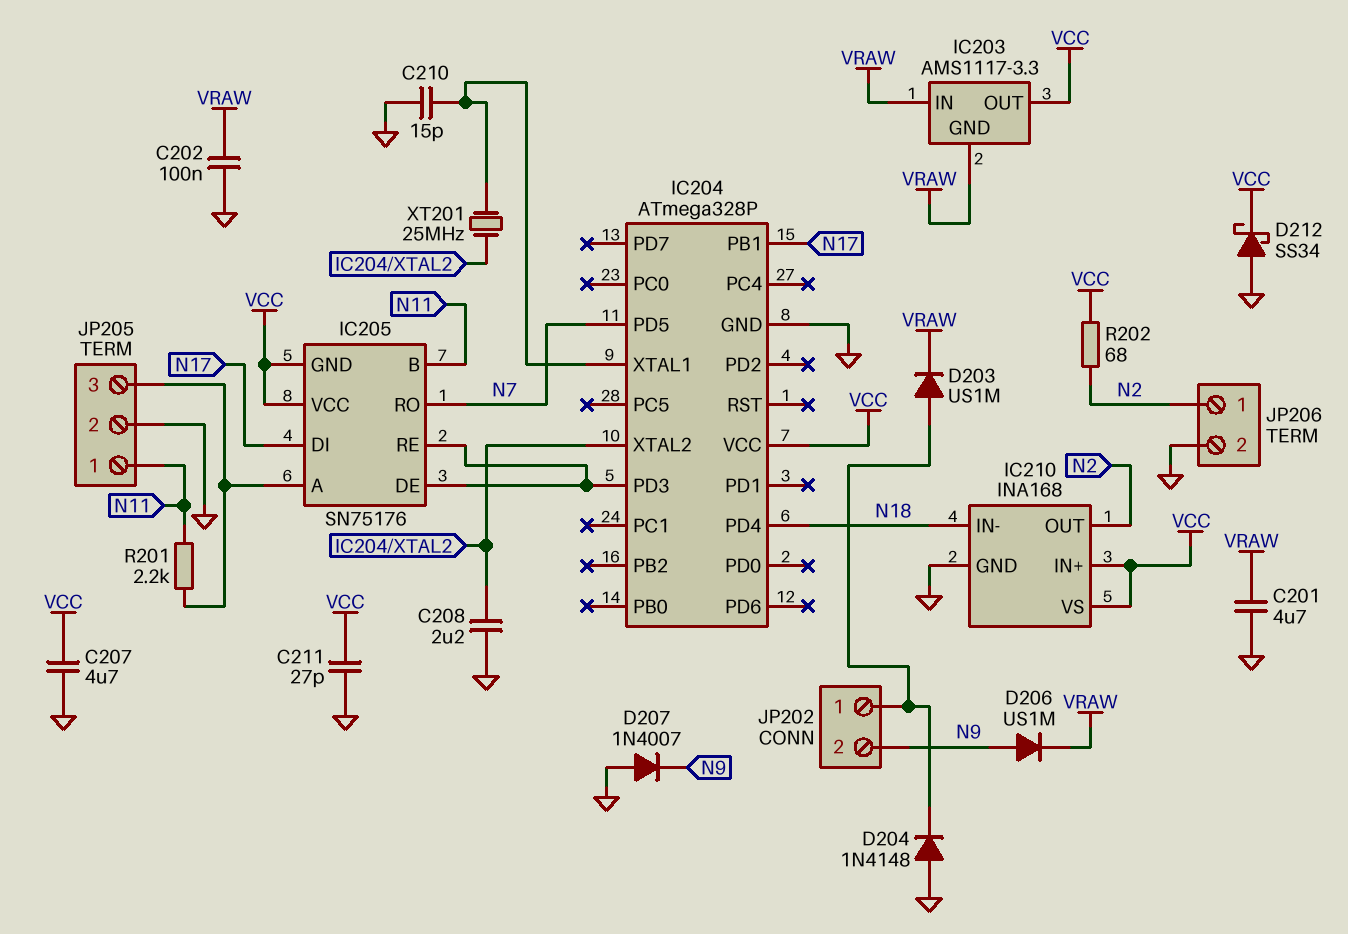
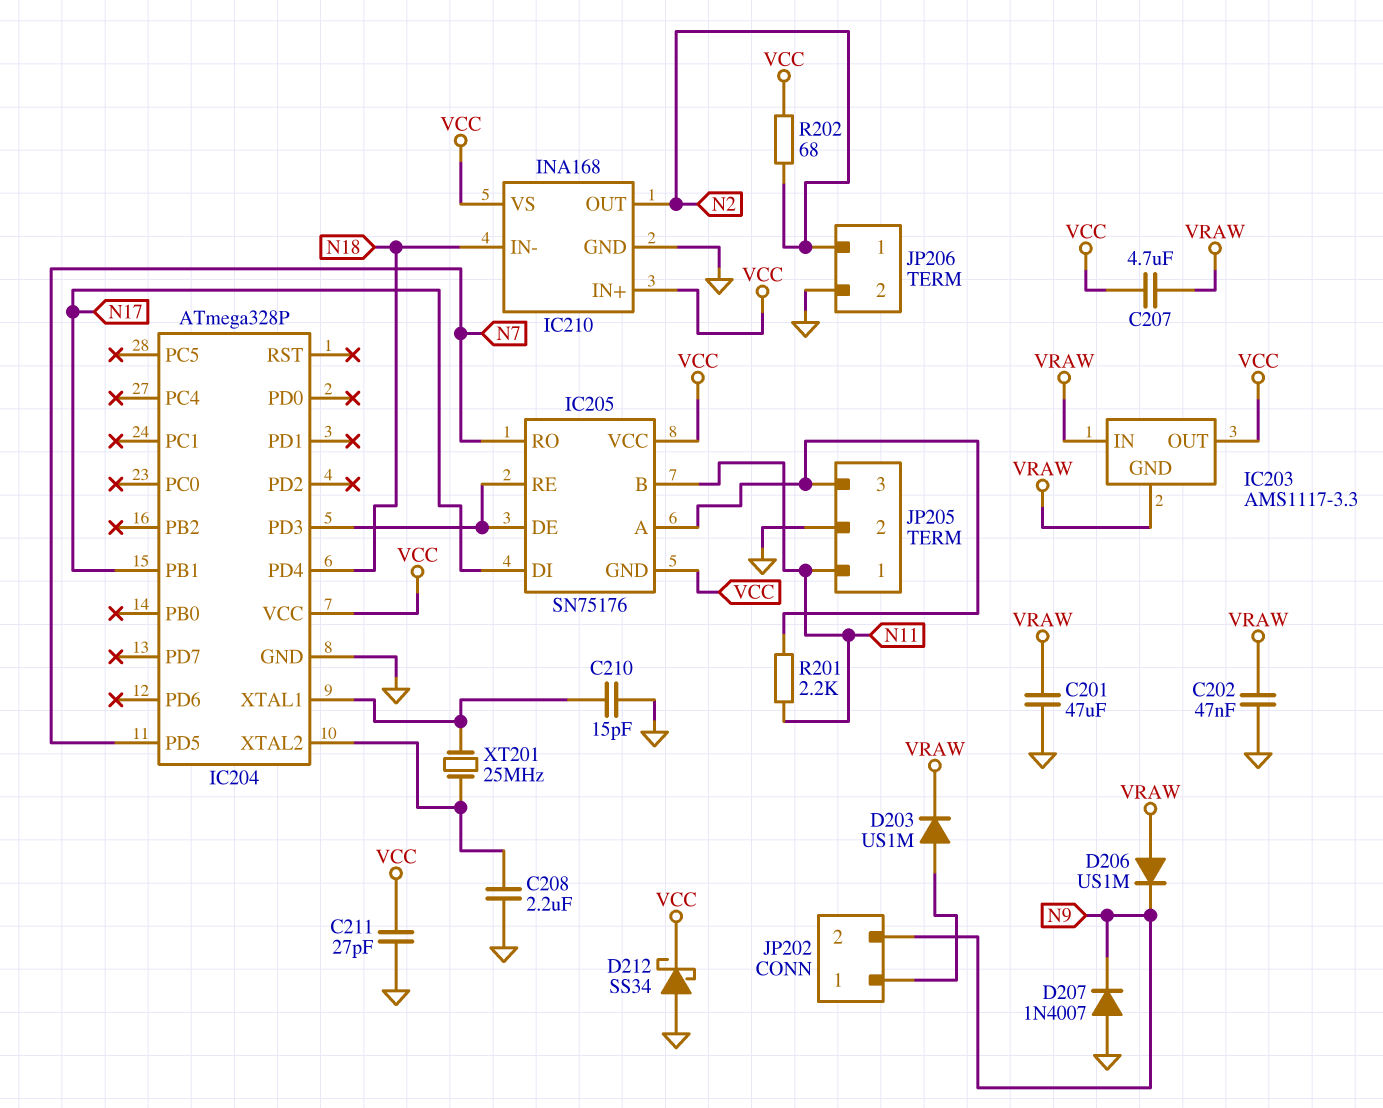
C201: 4.7uF (GND, VRAW) -> 47uF (GND, VRAW)
C202: 100nF (GND, VRAW) -> 47nF (GND, VRAW)
C207: 4.7uF (GND, VCC) -> 4.7uF (VCC, VRAW)
D204: diode 1N4148 (A GND, K JP202/1) -> none
D206: diode US1M (A N9, K VRAW) -> diode US1M (A VRAW, K N9)

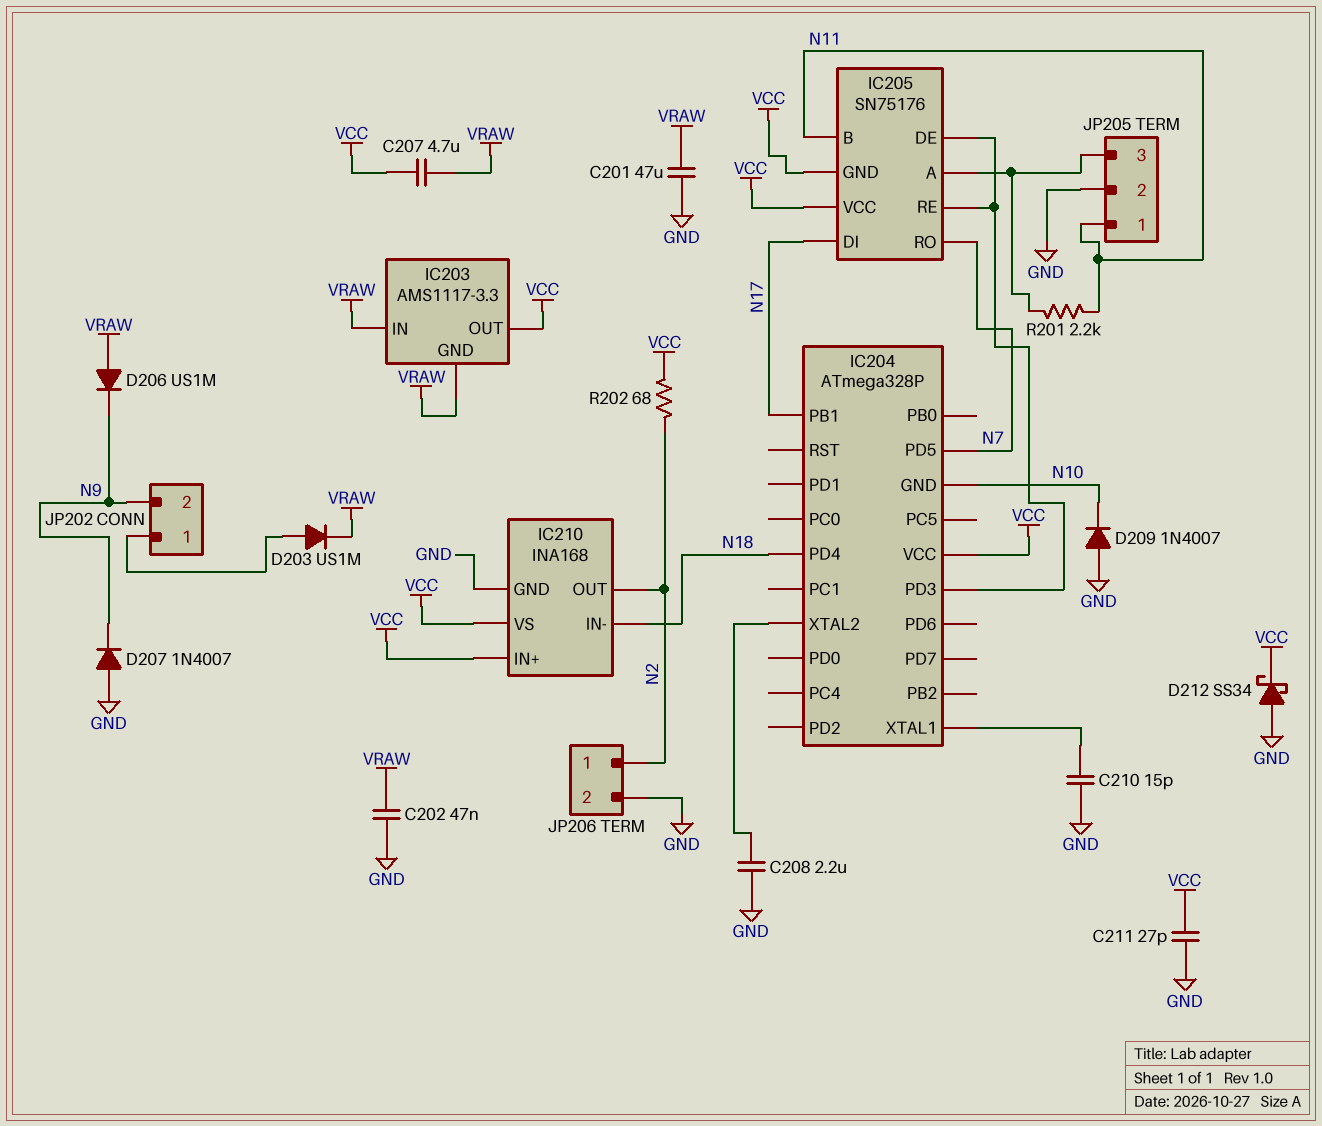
D209: none -> diode 1N4007 (A GND, K N10)
IC204 pin GND: GND -> N10
XT201: 25MHz (IC204/XTAL1, IC204/XTAL2) -> none

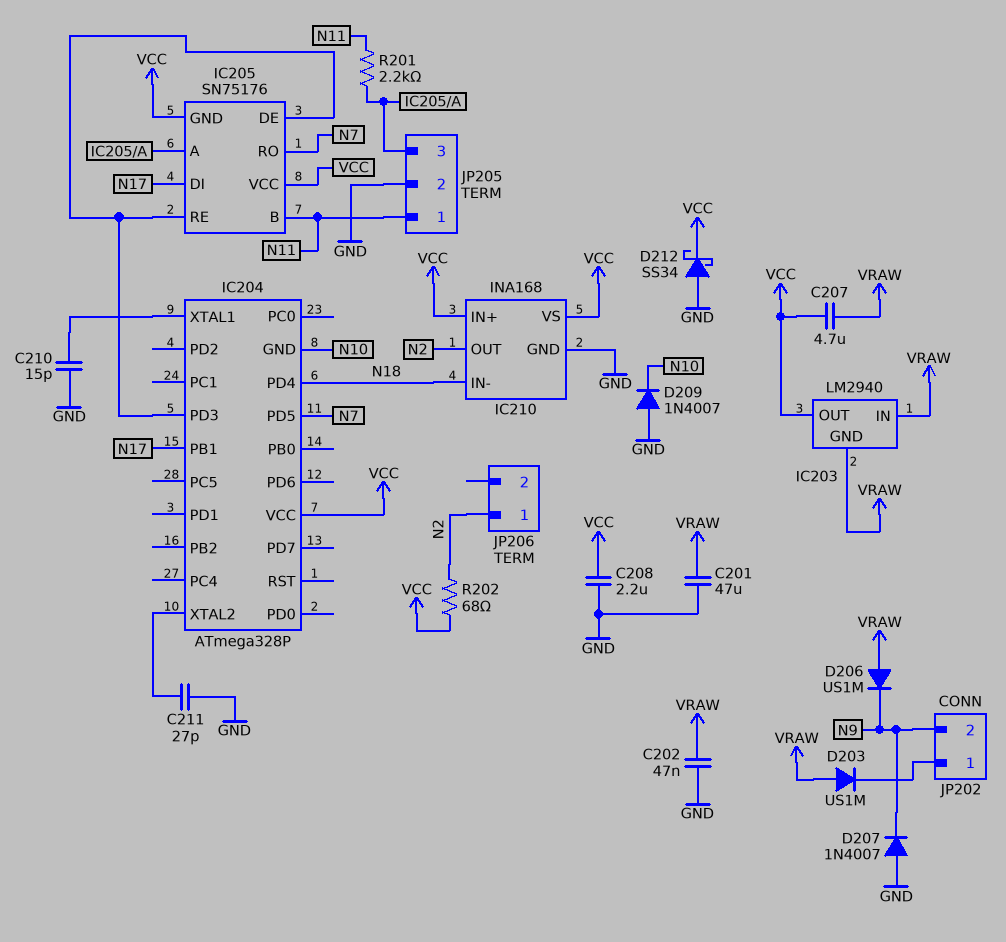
C208: 2.2uF (GND, IC204/XTAL2) -> 2.2uF (GND, VCC)
C211: 27pF (GND, VCC) -> 27pF (GND, IC204/XTAL2)
D203: diode US1M (A JP202/1, K VRAW) -> diode US1M (A VRAW, K JP202/1)
IC203: AMS1117-3.3 -> LM2940
JP206 pin 2: GND -> none

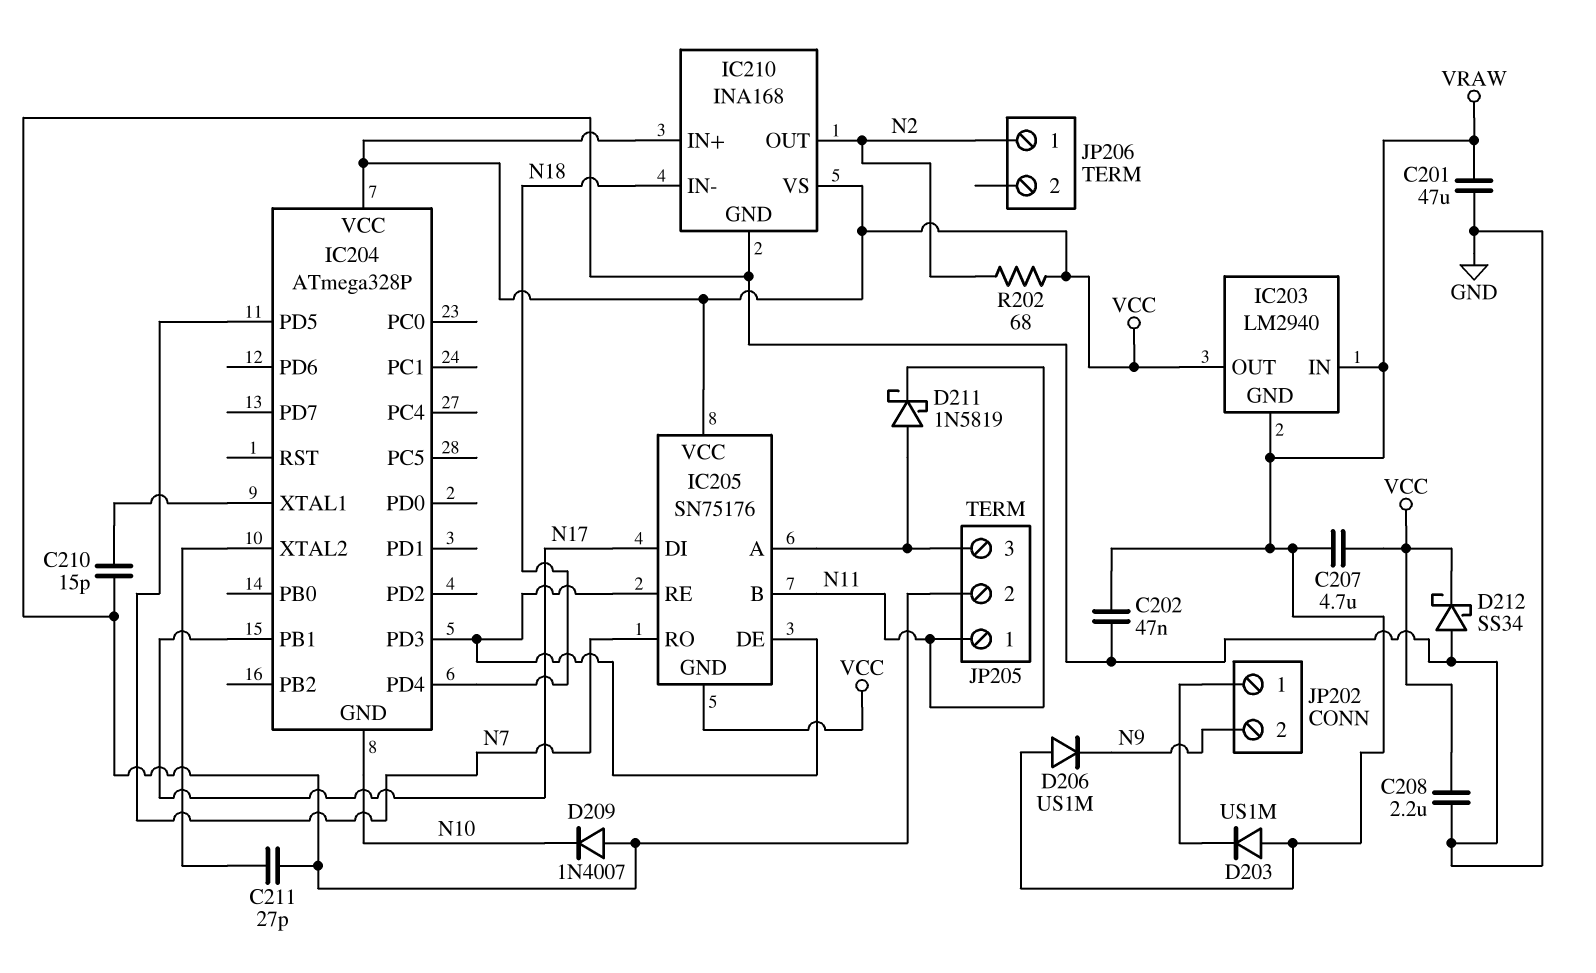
D207: diode 1N4007 (A GND, K N9) -> none
D211: none -> schottky 1N5819 (A IC205/A, K N11)
R201: 2.2k (IC205/A, N11) -> none

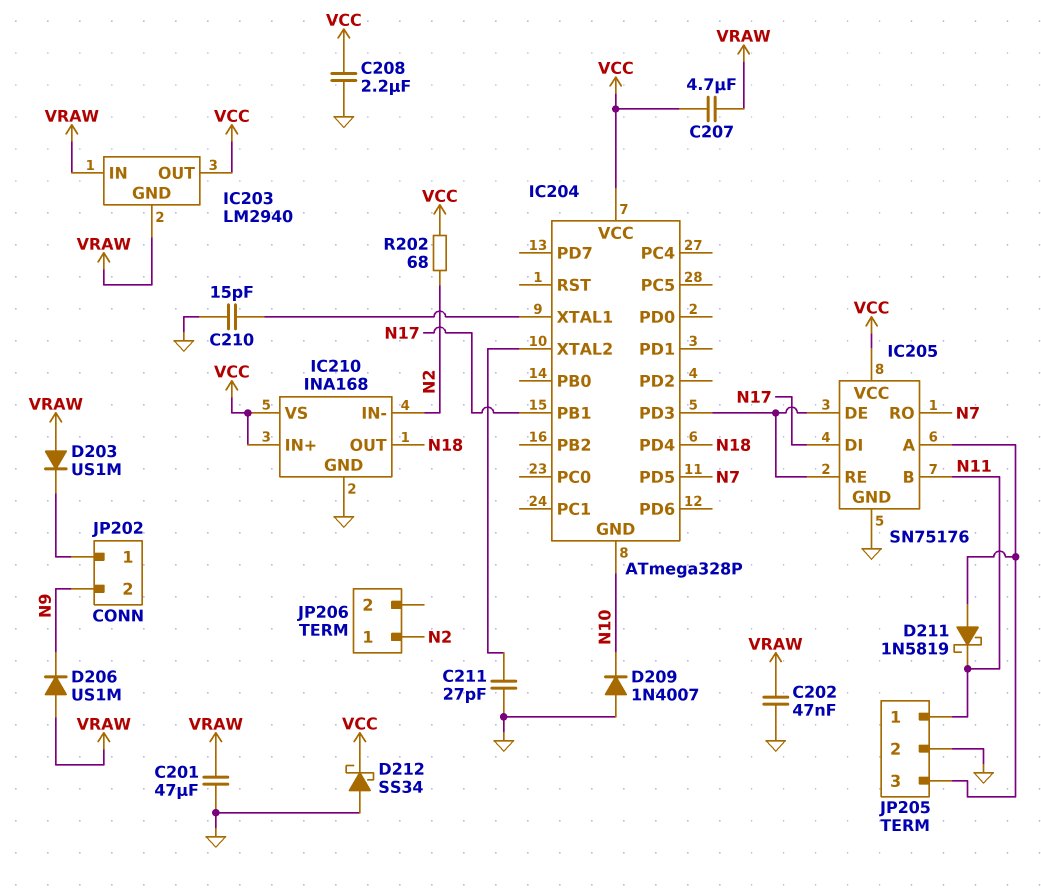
IC205 pin GND: VCC -> GND
IC210 pin IN-: N18 -> N2
IC210 pin OUT: N2 -> N18

